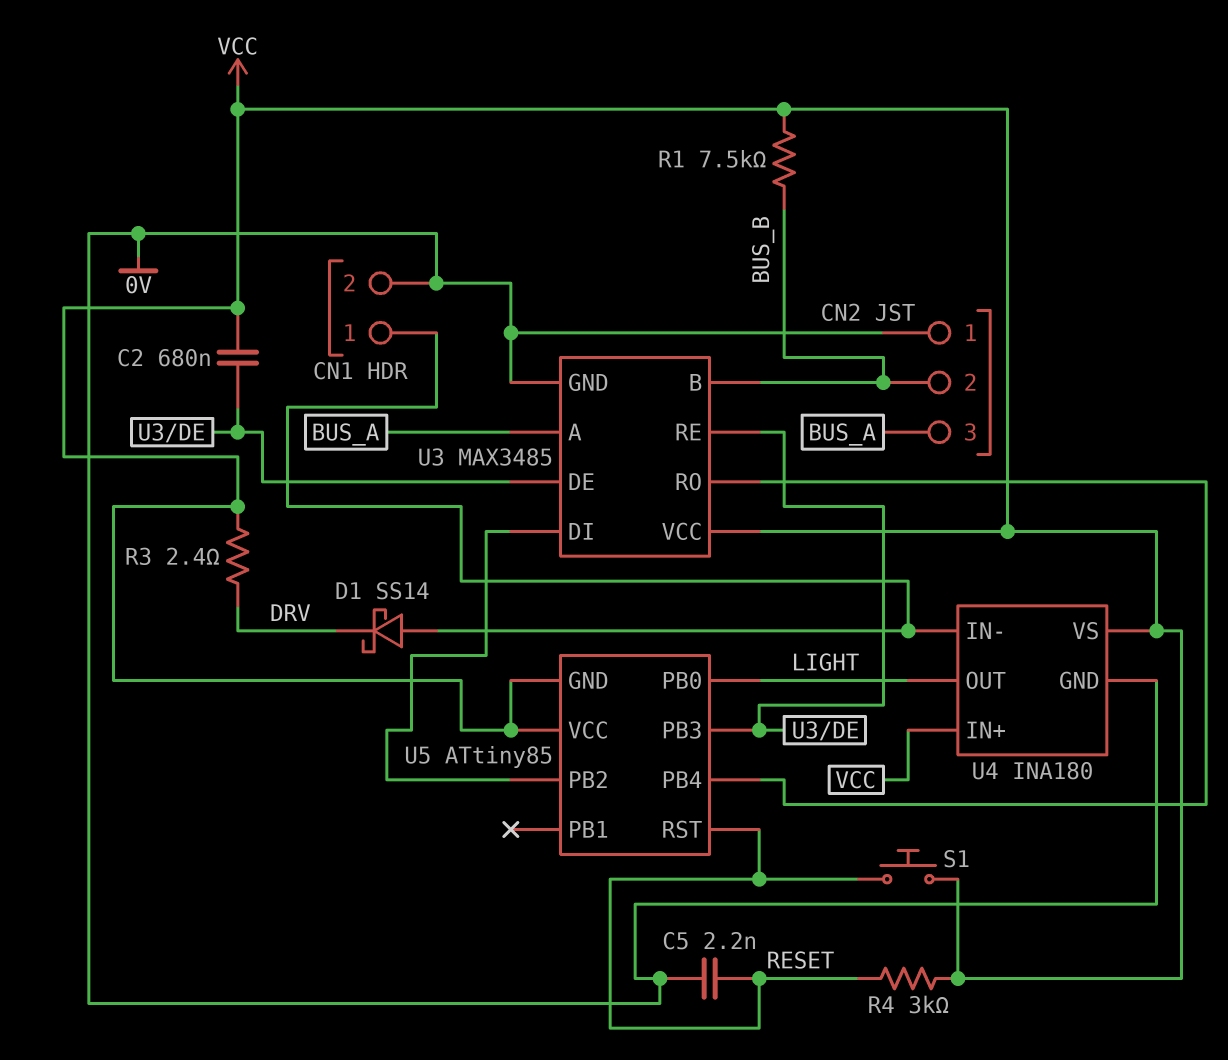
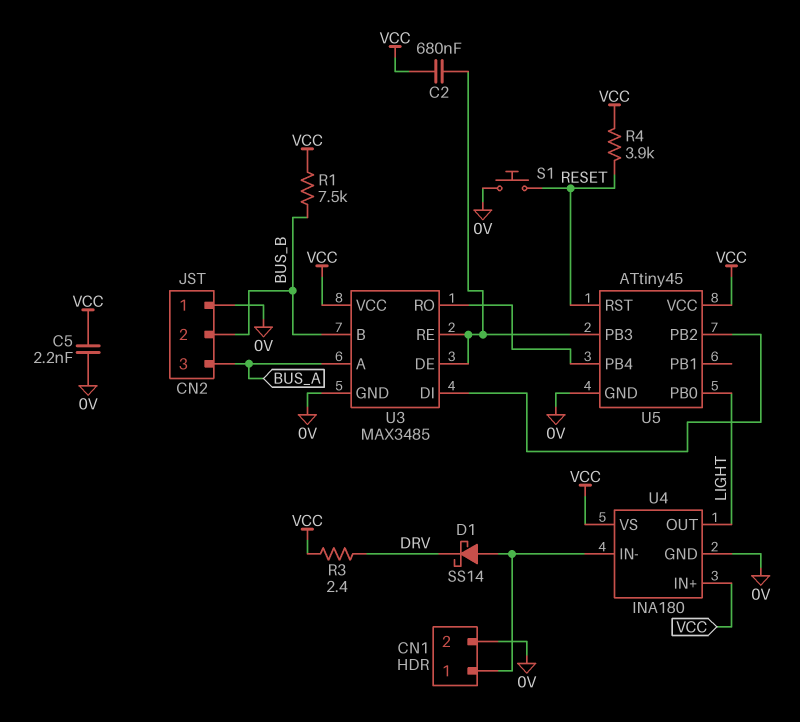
C5: 2.2nF (0V, RESET) -> 2.2nF (0V, VCC)
R4: 3k (RESET, VCC) -> 3.9k (RESET, VCC)
S1: button (RESET, VCC) -> button (0V, RESET)
U5: ATtiny85 -> ATtiny45
U5 pin GND: VCC -> 0V

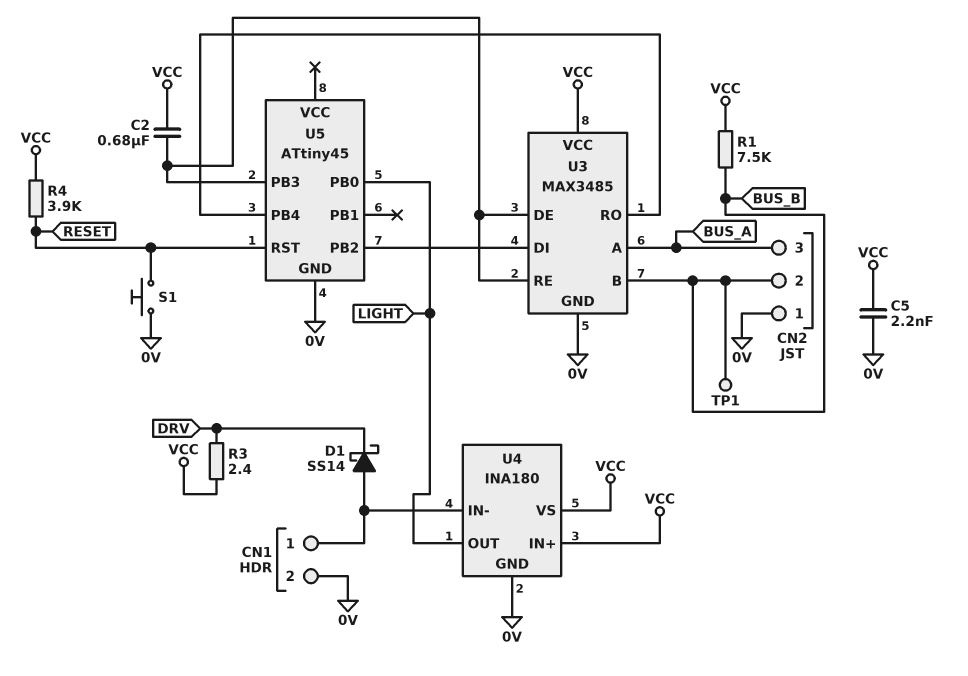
TP1: none -> test point (BUS_B)
U5 pin VCC: VCC -> none

